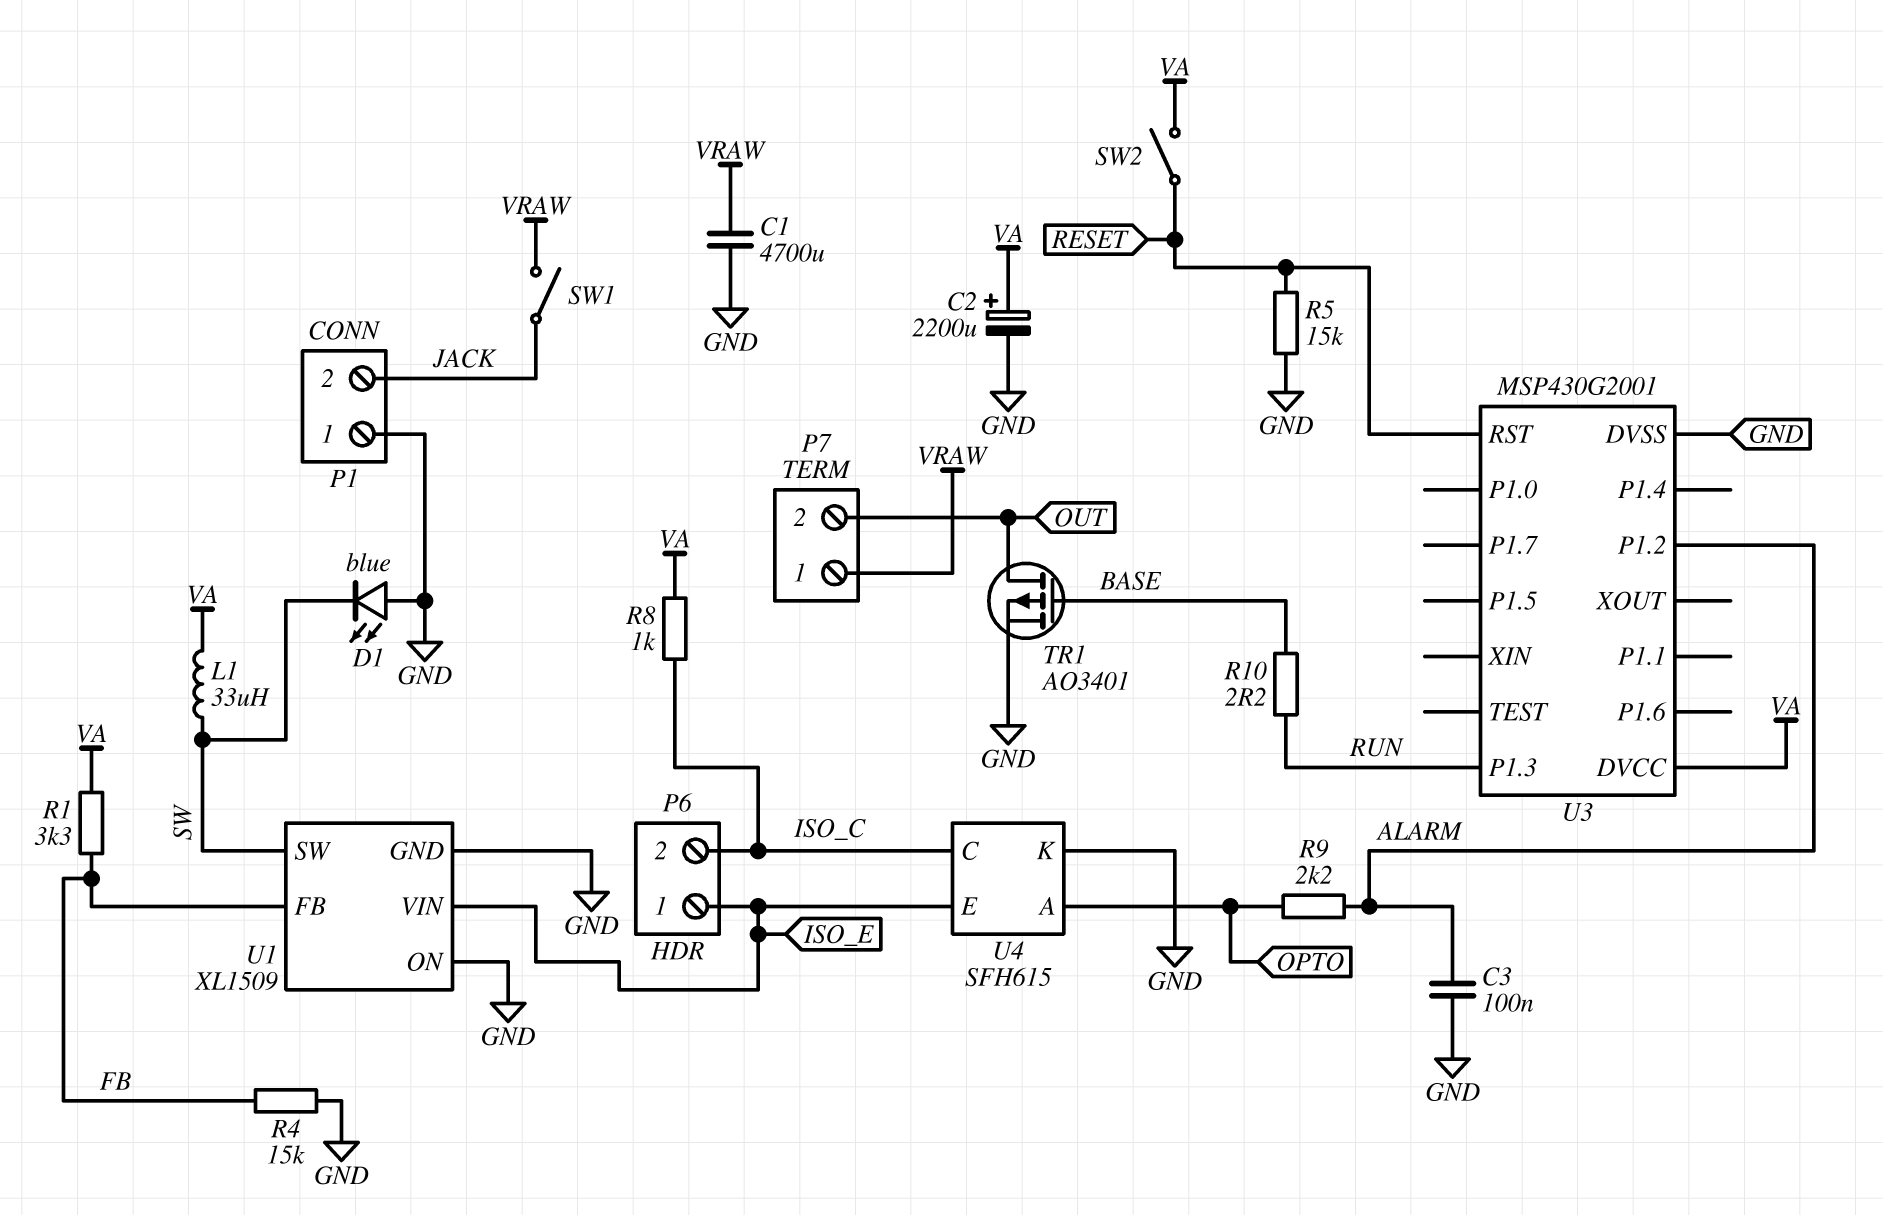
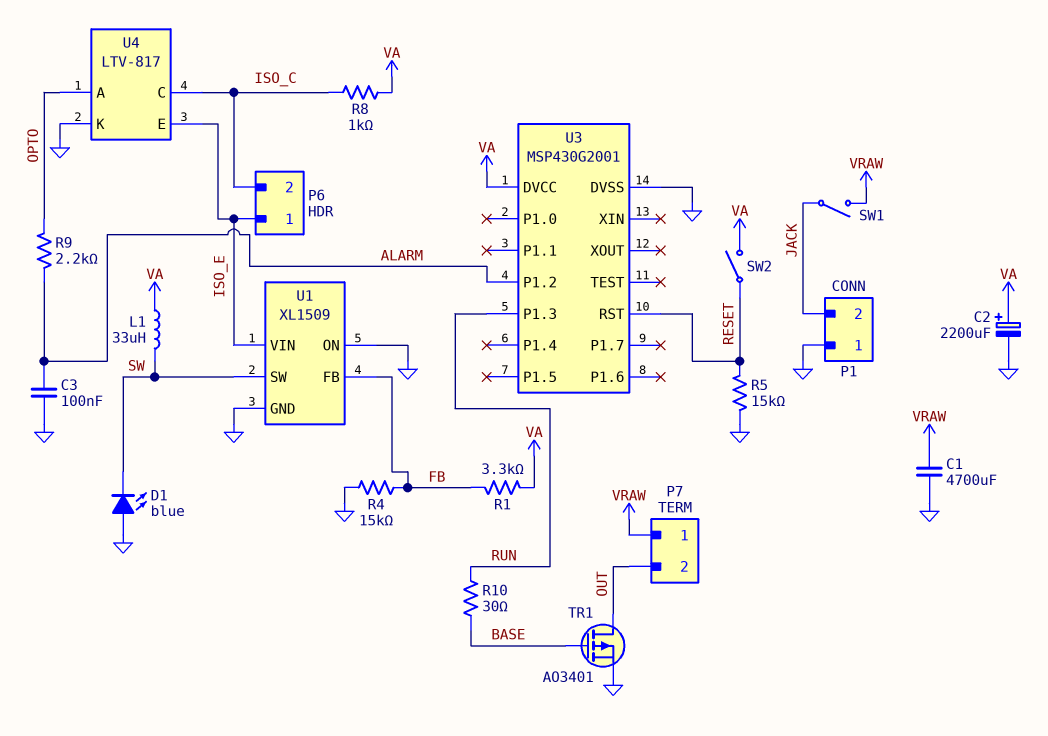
R10: 2.2 (BASE, RUN) -> 30 (BASE, RUN)
U4: SFH615 -> LTV-817

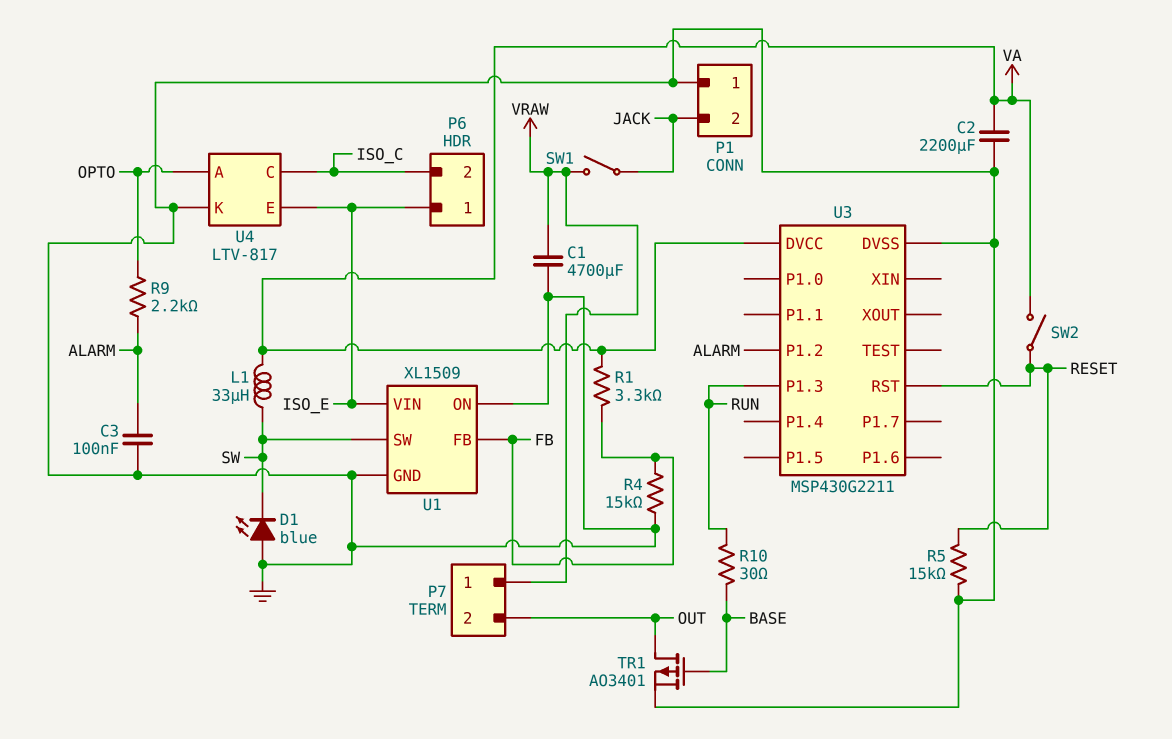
C2: 2200uF (plus VA, minus GND) -> 2200uF (GND, VA)
R8: 1k (ISO_C, VA) -> none
U3: MSP430G2001 -> MSP430G2211

